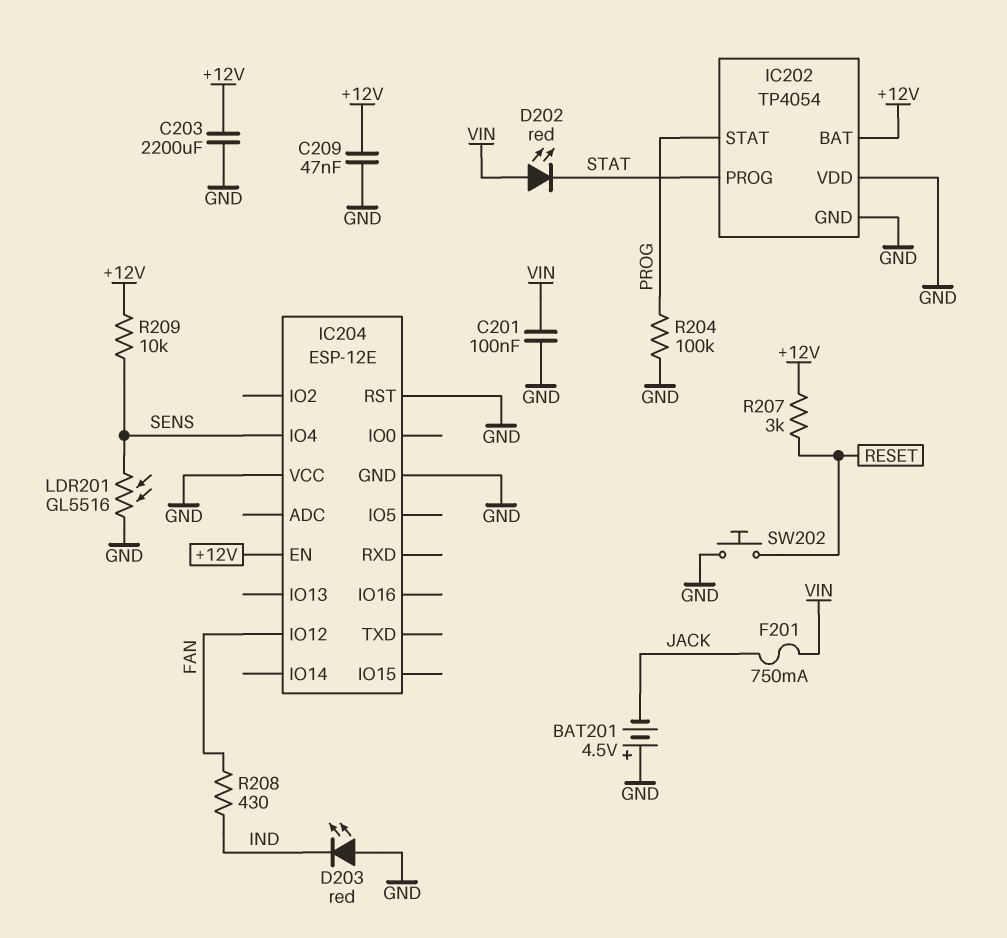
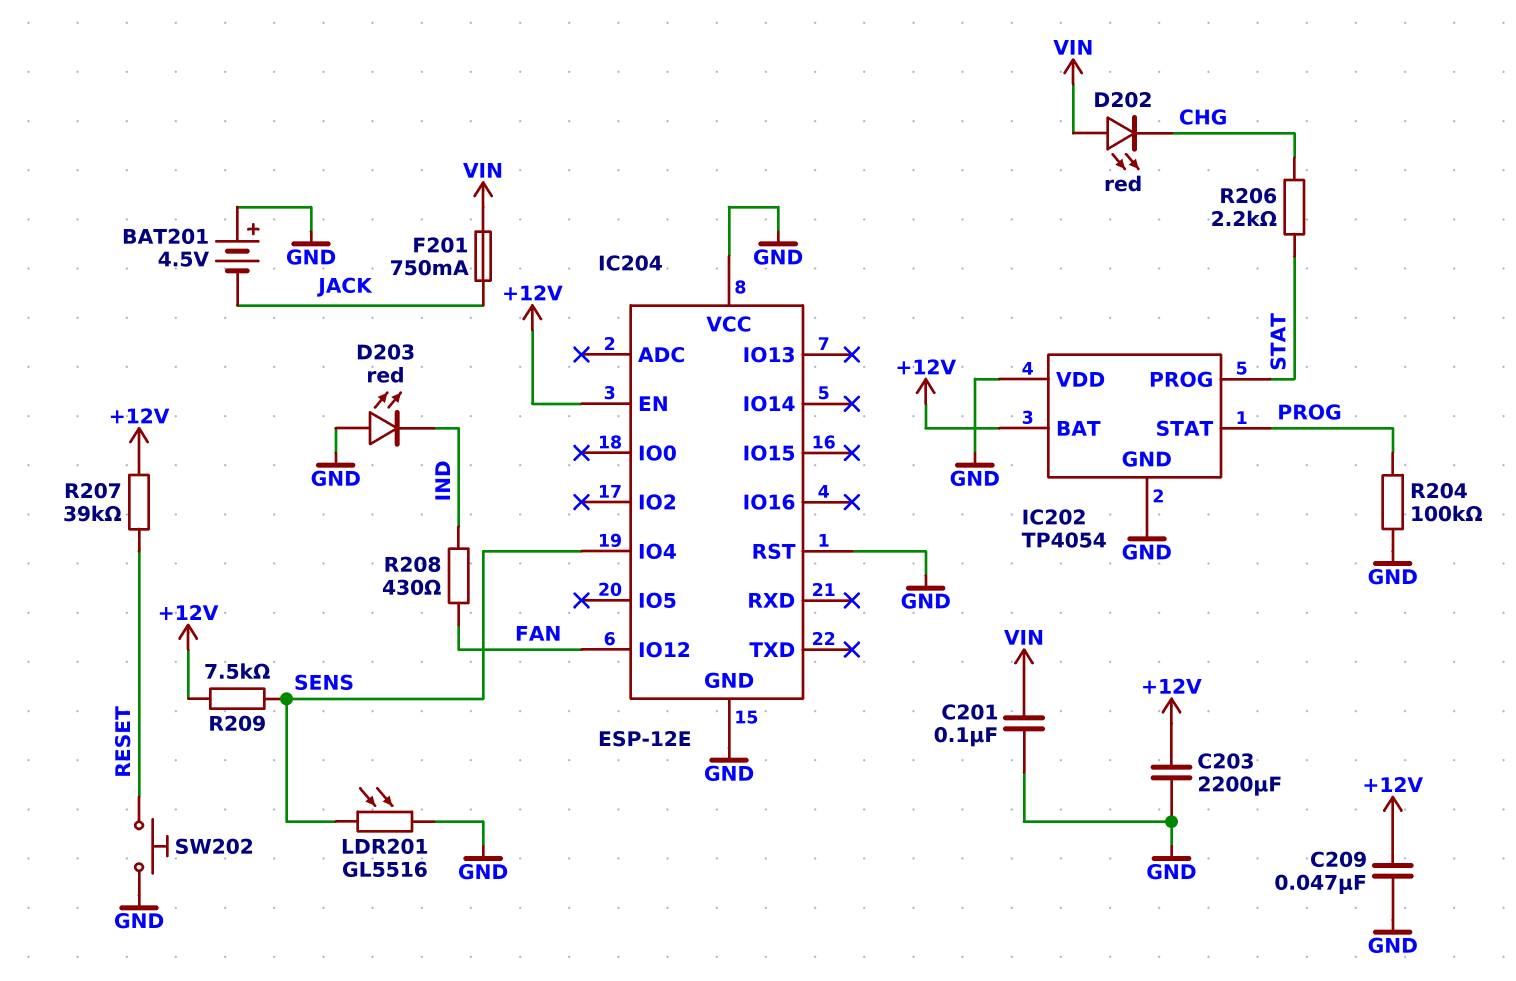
D202: LED red (A VIN, K STAT) -> LED red (A VIN, K CHG)
R206: none -> 2.2k (CHG, STAT)
R207: 3k (+12V, RESET) -> 39k (+12V, RESET)
R209: 10k (+12V, SENS) -> 7.5k (+12V, SENS)

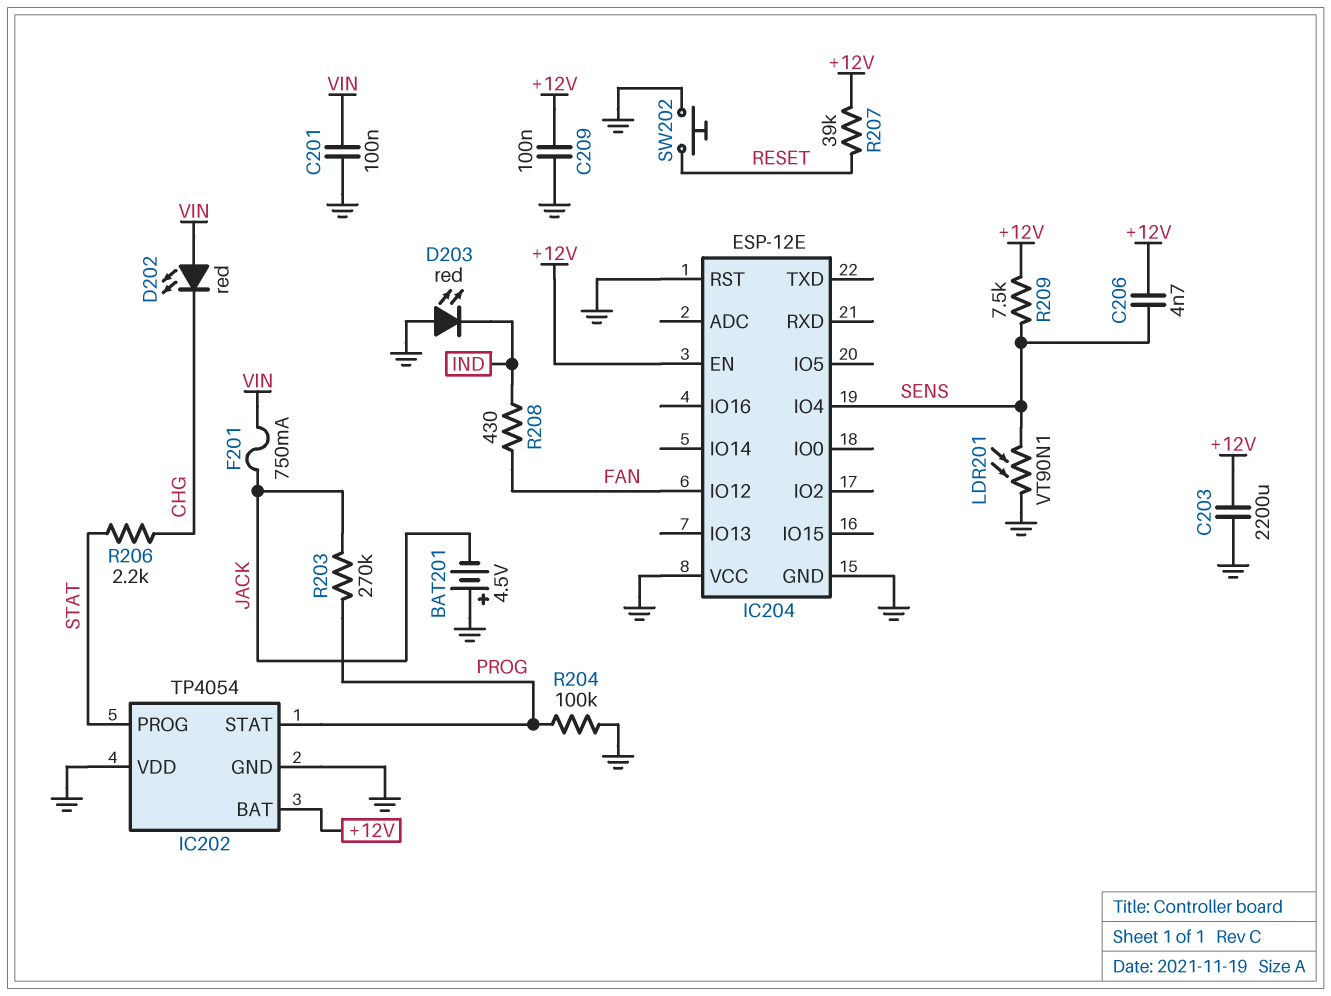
C206: none -> 4.7nF (+12V, SENS)
C209: 47nF (+12V, GND) -> 100nF (+12V, GND)
LDR201: GL5516 (GND, SENS) -> VT90N1 (GND, SENS)
R203: none -> 270k (JACK, PROG)

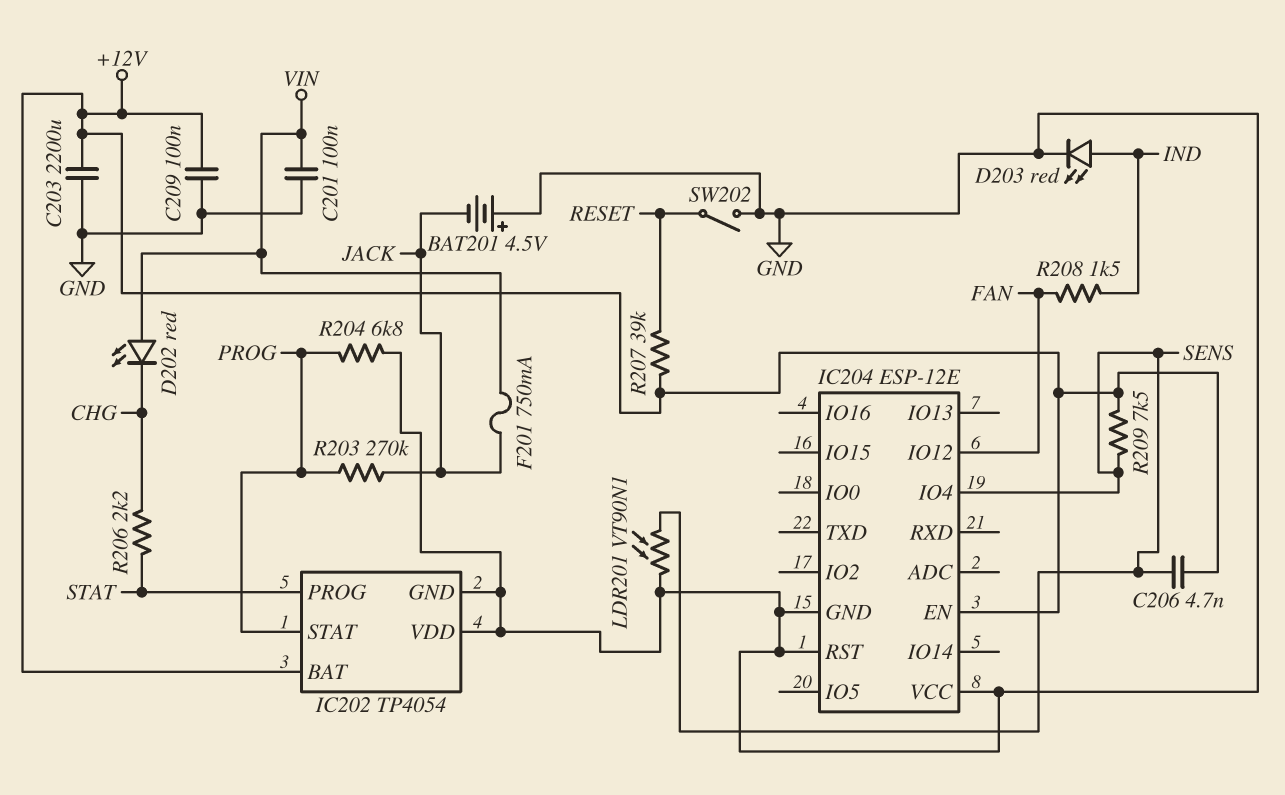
D203: LED red (A GND, K IND) -> LED red (A IND, K GND)
R204: 100k (GND, PROG) -> 6.8k (GND, PROG)
R208: 430 (FAN, IND) -> 1.5k (FAN, IND)
SW202: button (GND, RESET) -> switch (GND, RESET)

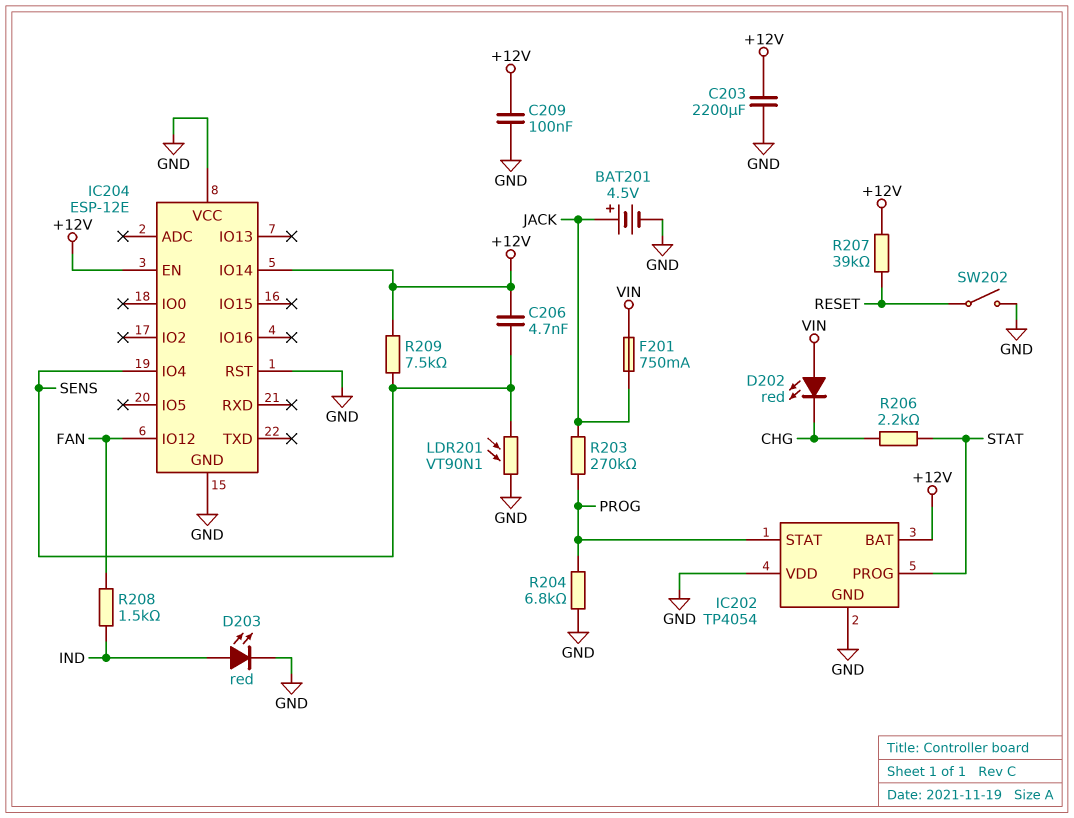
BAT201: 4.5V (plus GND, minus JACK) -> 4.5V (plus JACK, minus GND)
C201: 100nF (GND, VIN) -> none
IC204 pin IO14: none -> +12V

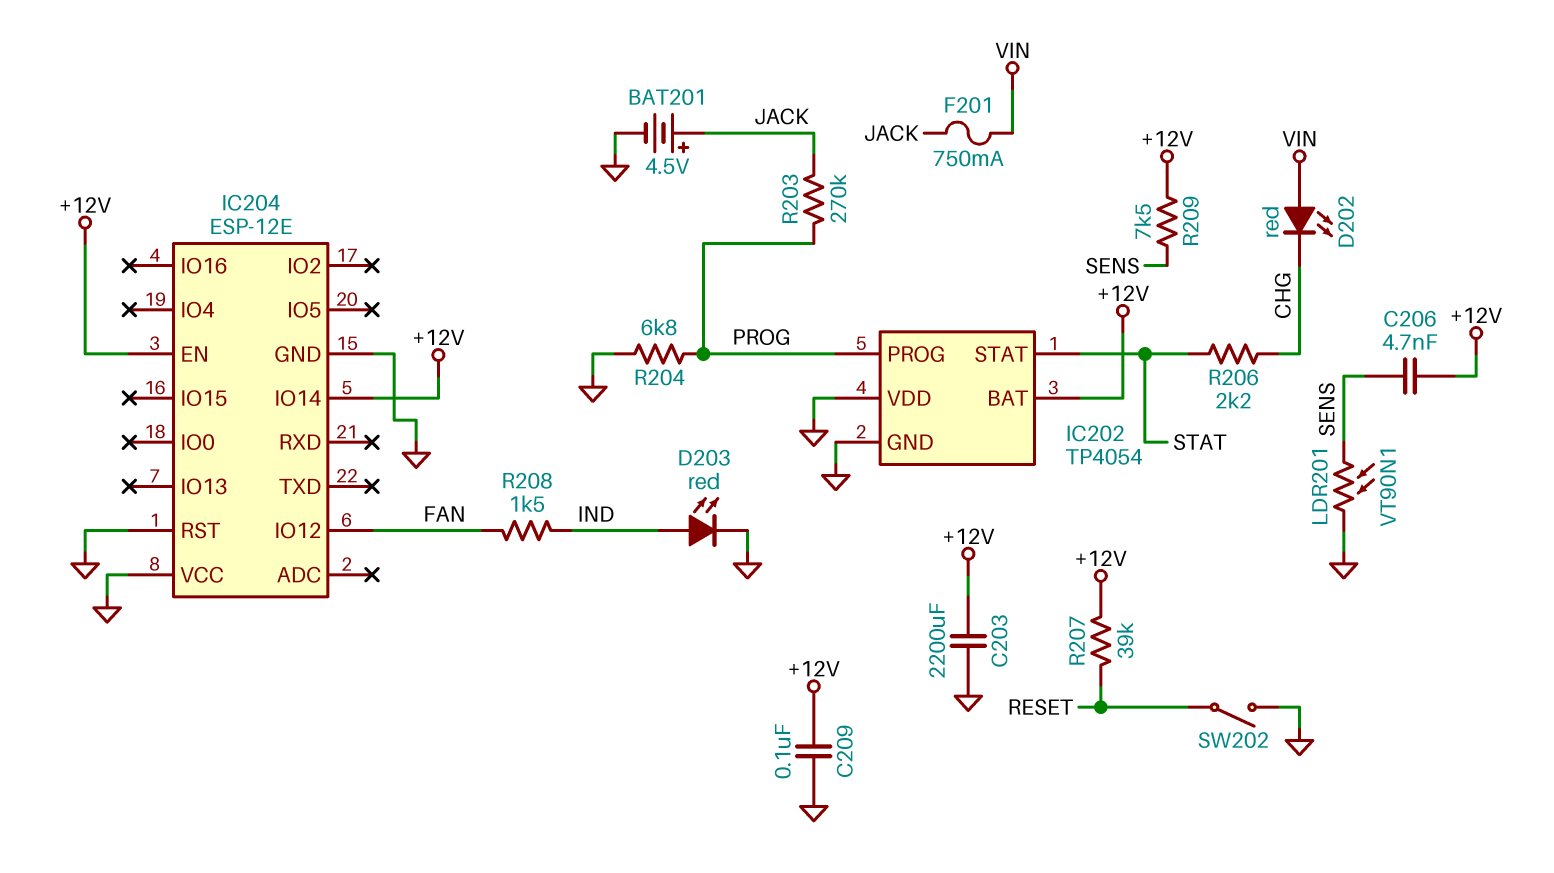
IC202 pin PROG: STAT -> PROG
IC202 pin STAT: PROG -> STAT
IC204 pin IO4: SENS -> none

